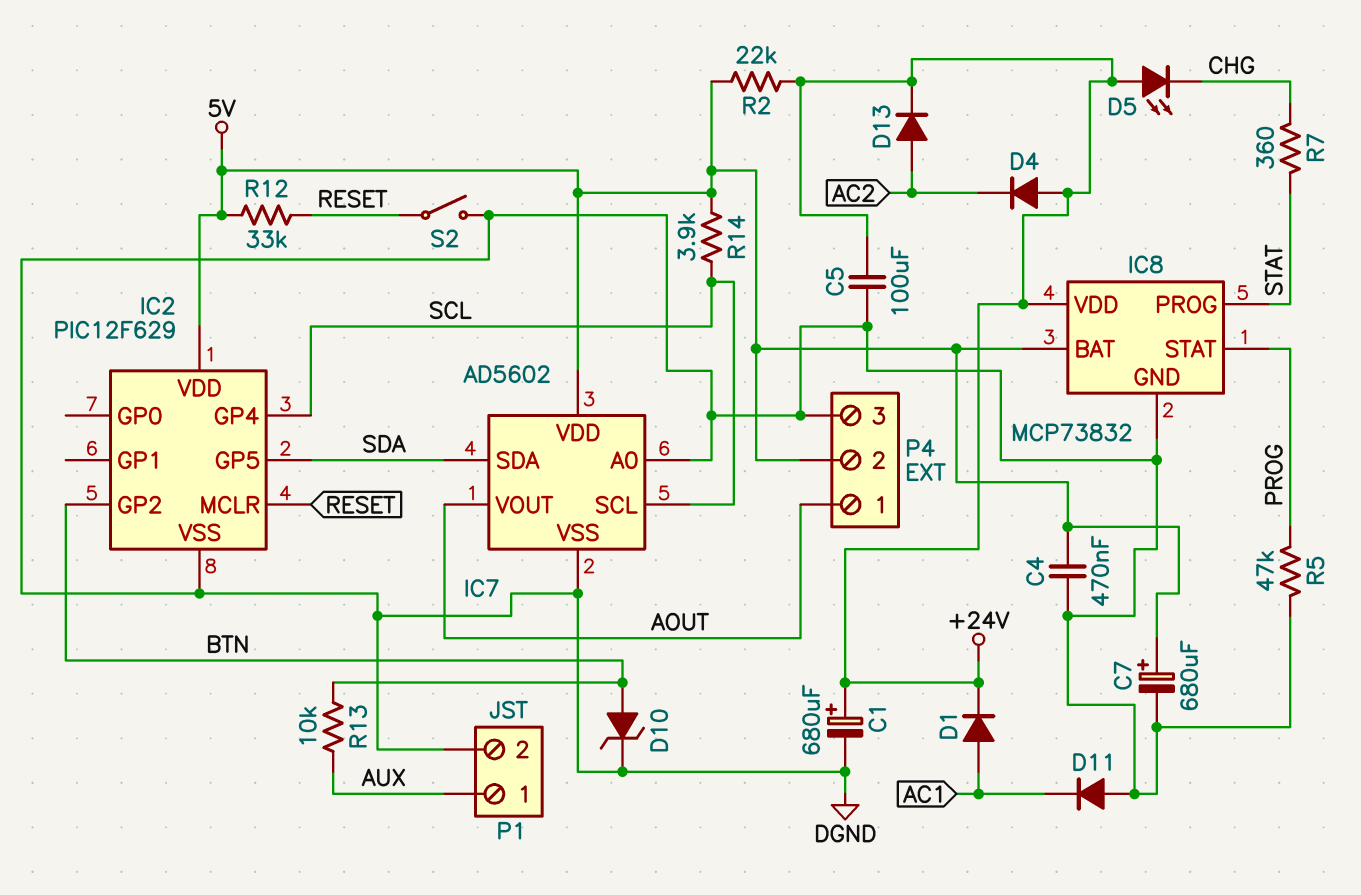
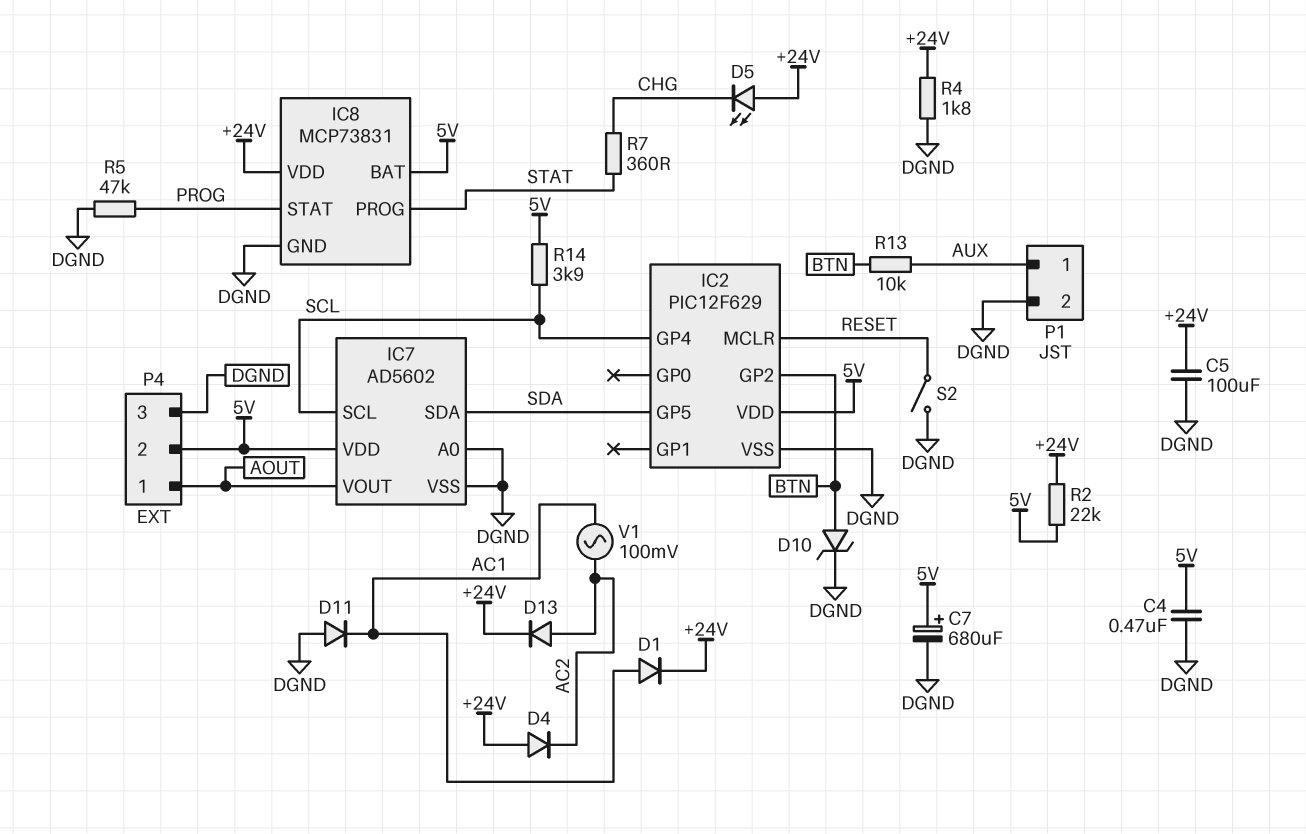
C1: 680uF (plus +24V, minus DGND) -> none
IC8: MCP73832 -> MCP73831
R4: none -> 1.8k (+24V, DGND)
R12: 33k (5V, RESET) -> none
V1: none -> AC 100mV (AC1, AC2)

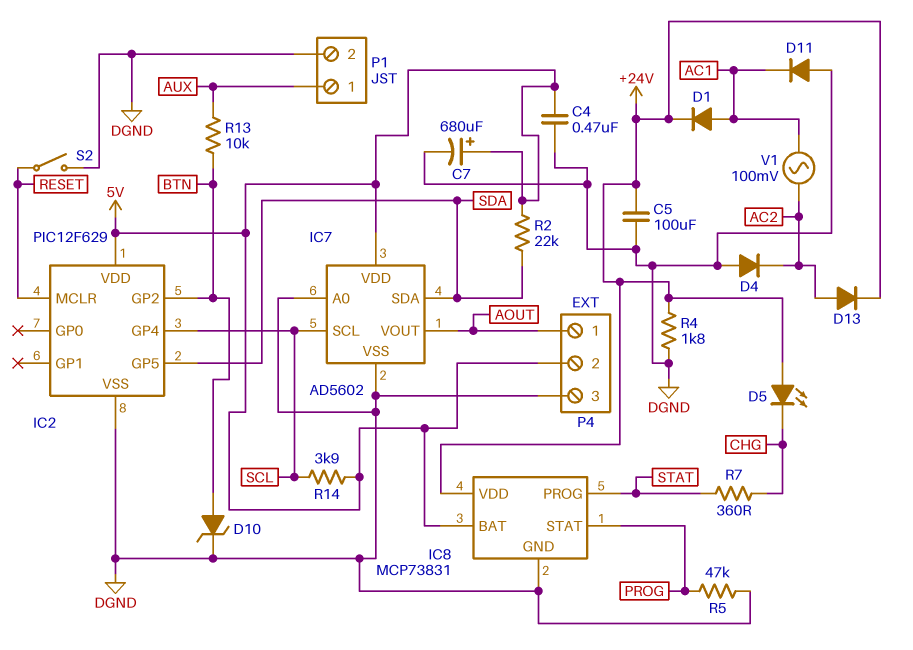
D4: diode (A +24V, K AC2) -> diode (A DGND, K AC2)
R2: 22k (+24V, 5V) -> 22k (5V, SDA)

